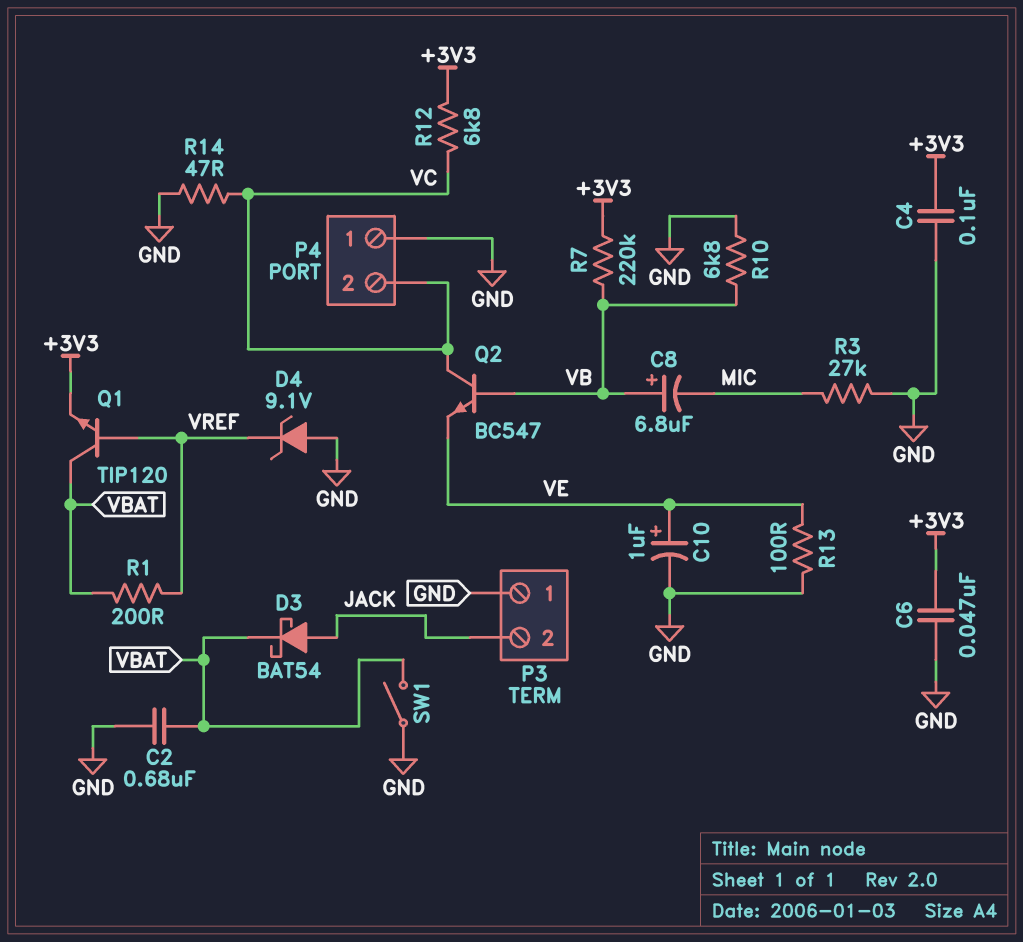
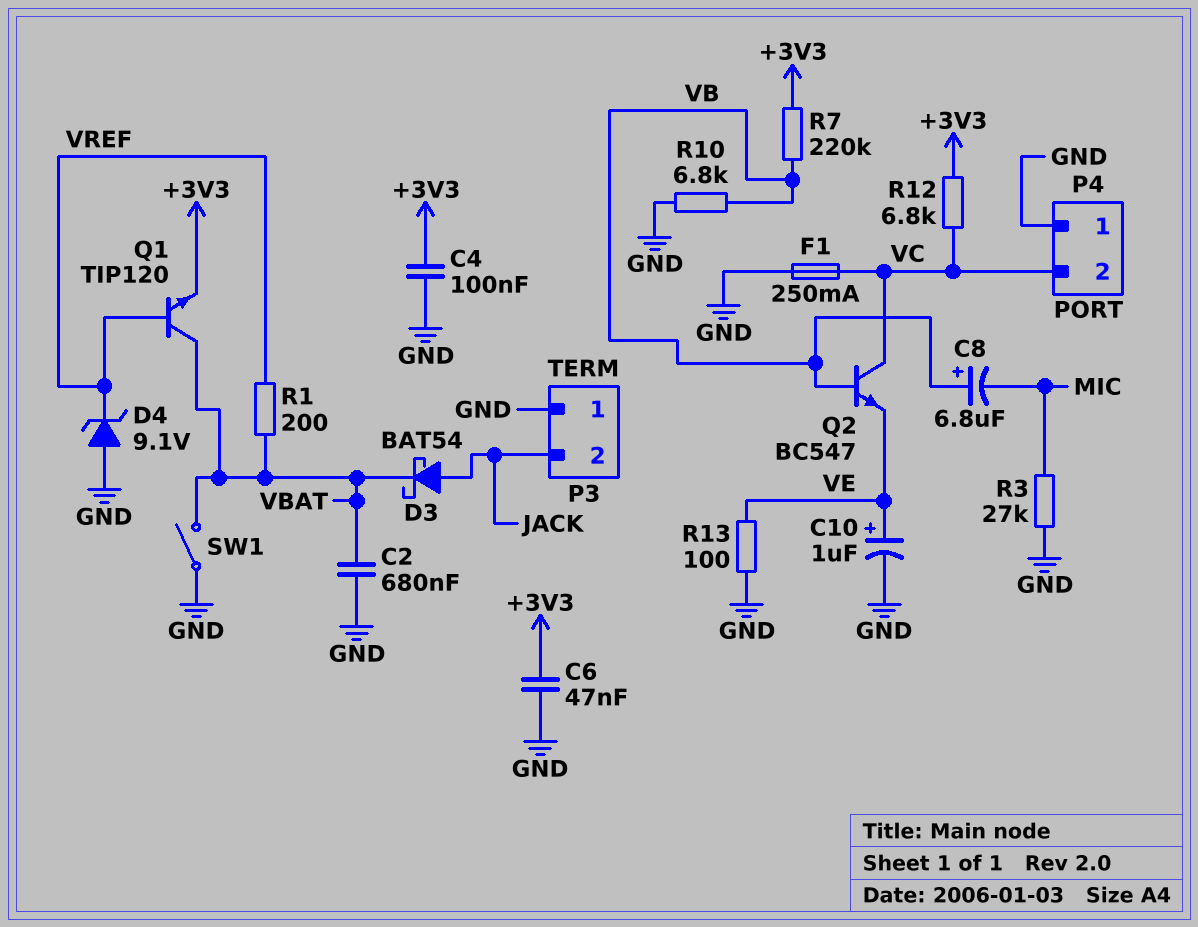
F1: none -> 250mA (GND, VC)
R14: 47 (GND, VC) -> none

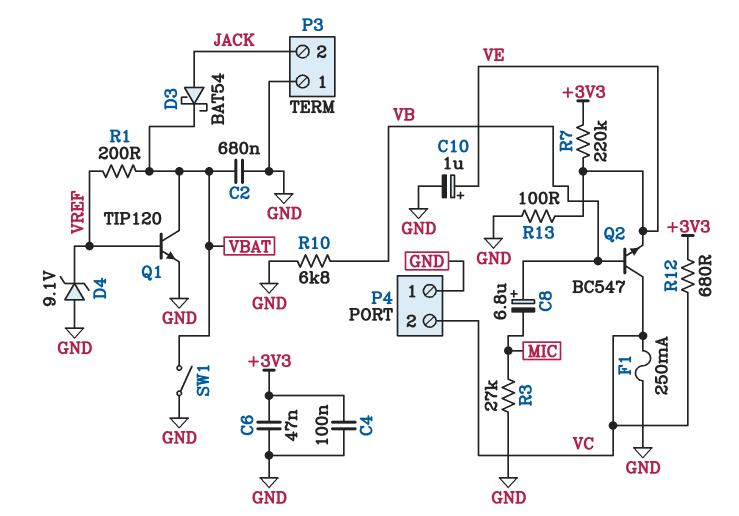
Q1: NPN TIP120 (B VREF, C VBAT, E +3V3) -> NPN TIP120 (B VREF, C VBAT, E GND)
R7: 220k (+3V3, VB) -> 220k (+3V3, VE)
R12: 6.8k (+3V3, VC) -> 680 (+3V3, VC)

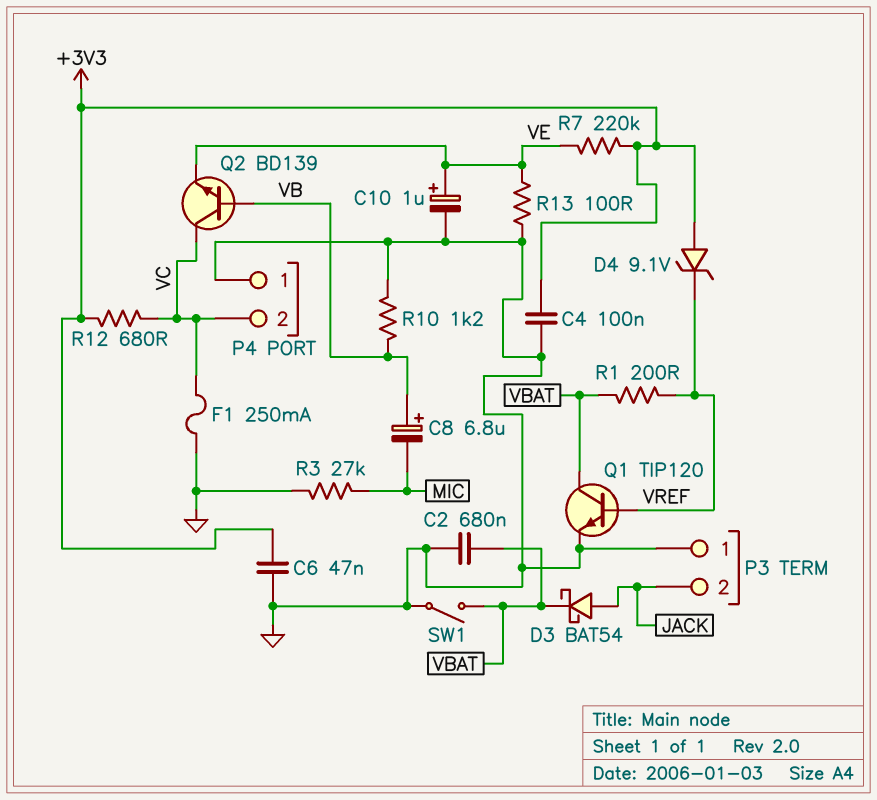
D4: zener 9.1V (A GND, K VREF) -> zener 9.1V (A +3V3, K VREF)
Q2: NPN BC547 (B VB, C VC, E VE) -> NPN BD139 (B VB, C VC, E VE)
R10: 6.8k (GND, VB) -> 1.2k (GND, VB)

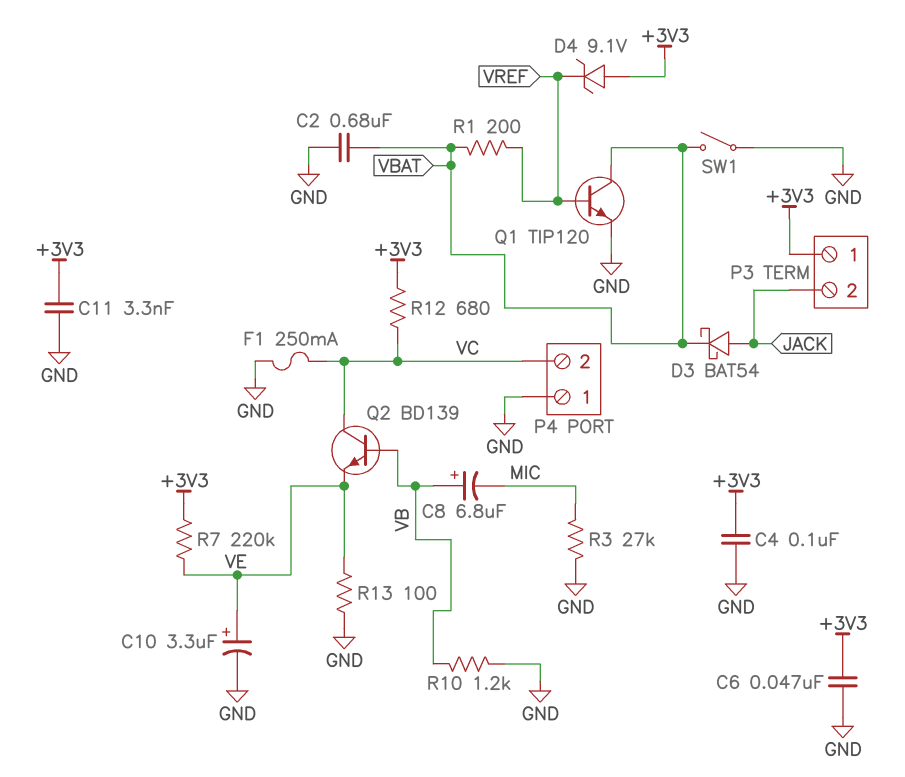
C10: 1uF (plus VE, minus GND) -> 3.3uF (plus VE, minus GND)
C11: none -> 3.3nF (+3V3, GND)
P3 pin 1: GND -> +3V3

